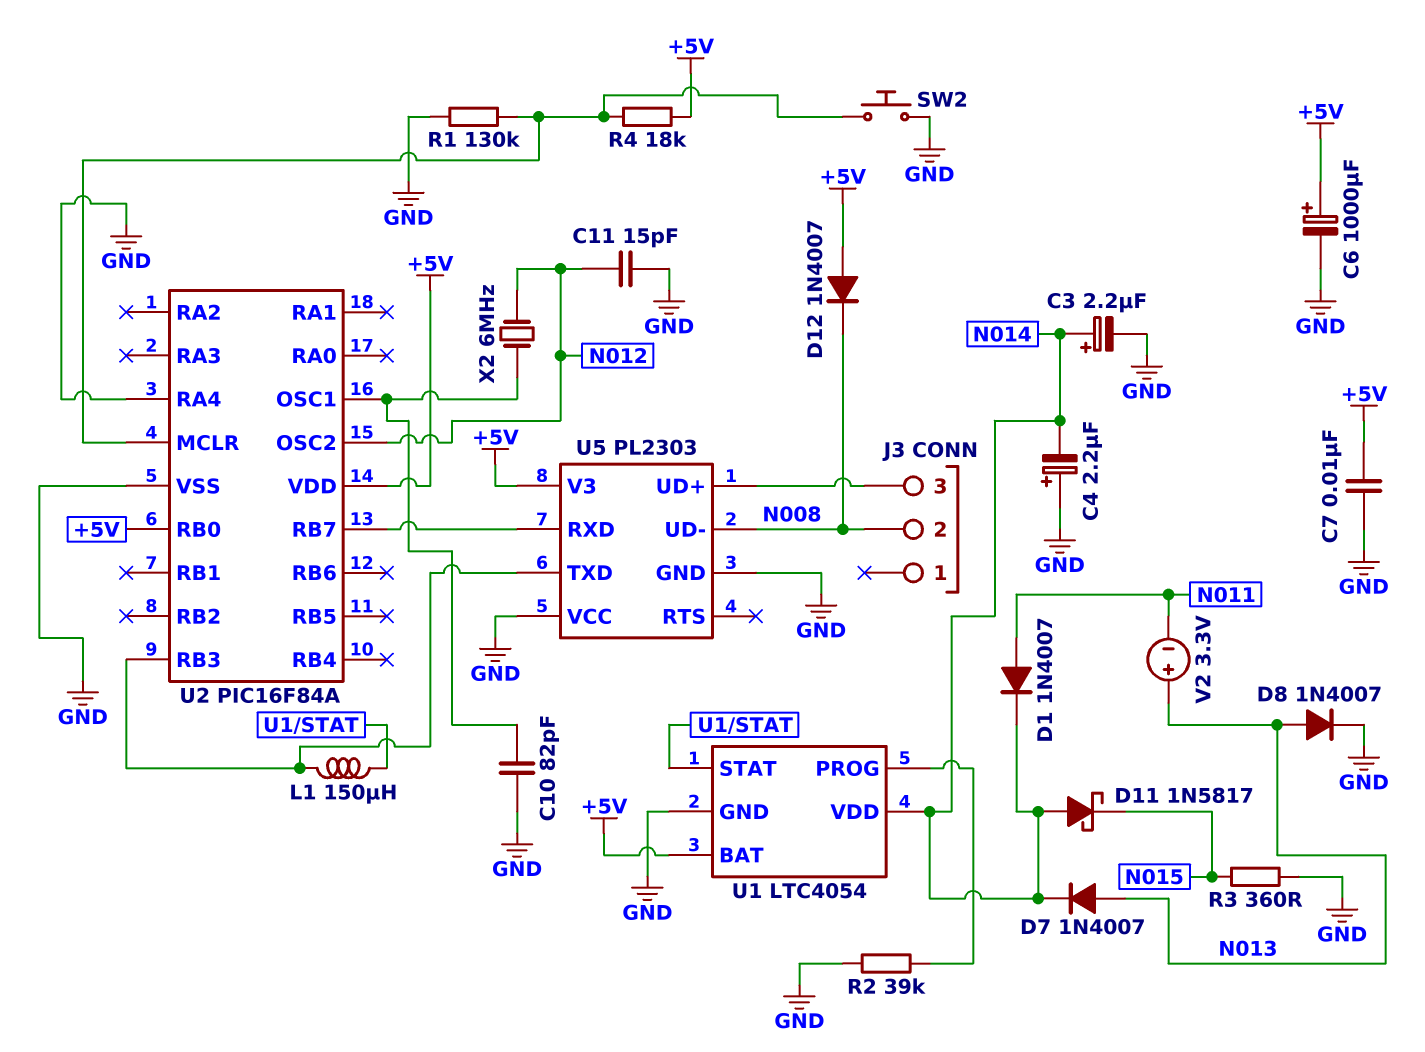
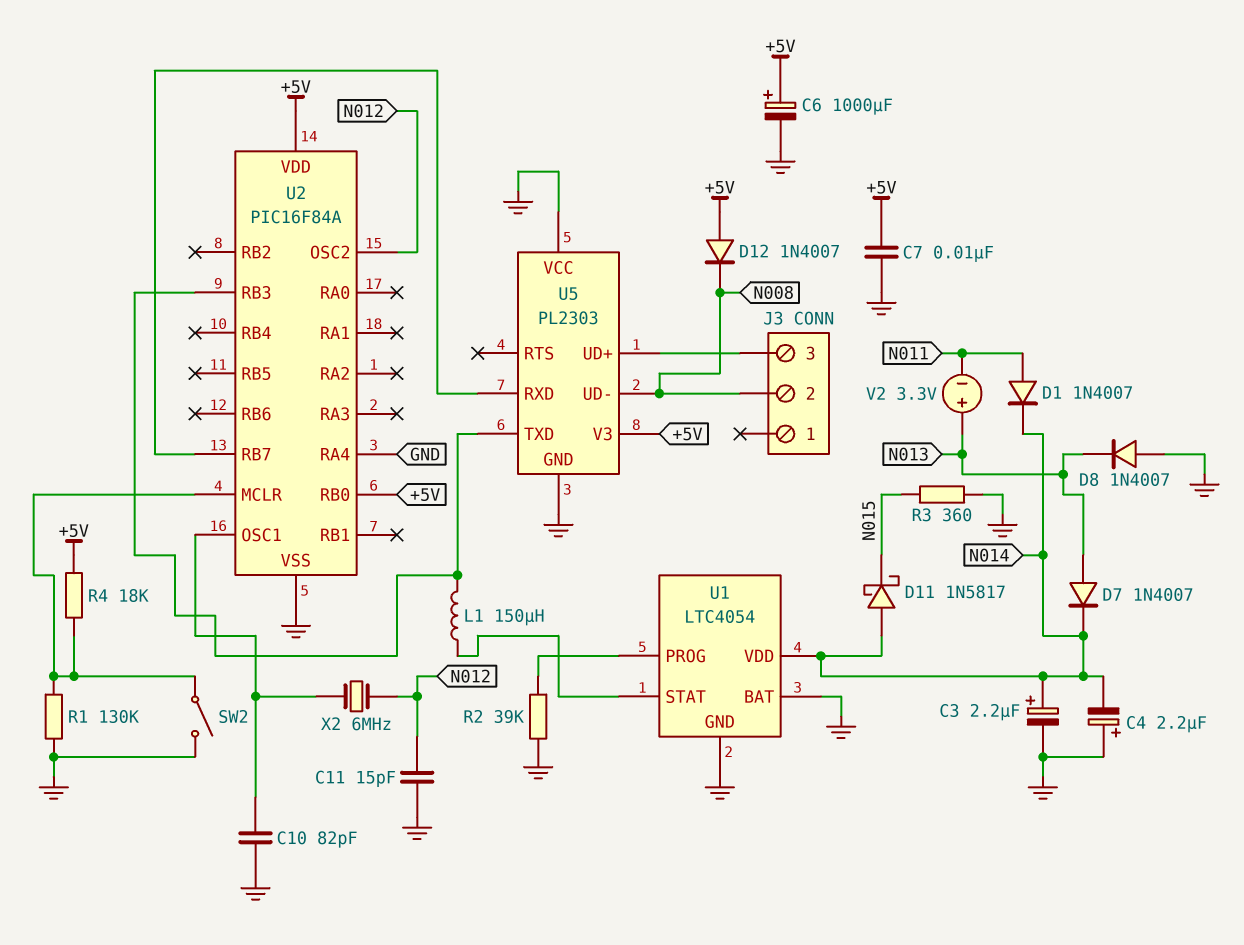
D8: diode 1N4007 (A N013, K GND) -> diode 1N4007 (A GND, K N013)
SW2: button (GND, U2/MCLR) -> switch (GND, U2/MCLR)
U1 pin BAT: +5V -> GND

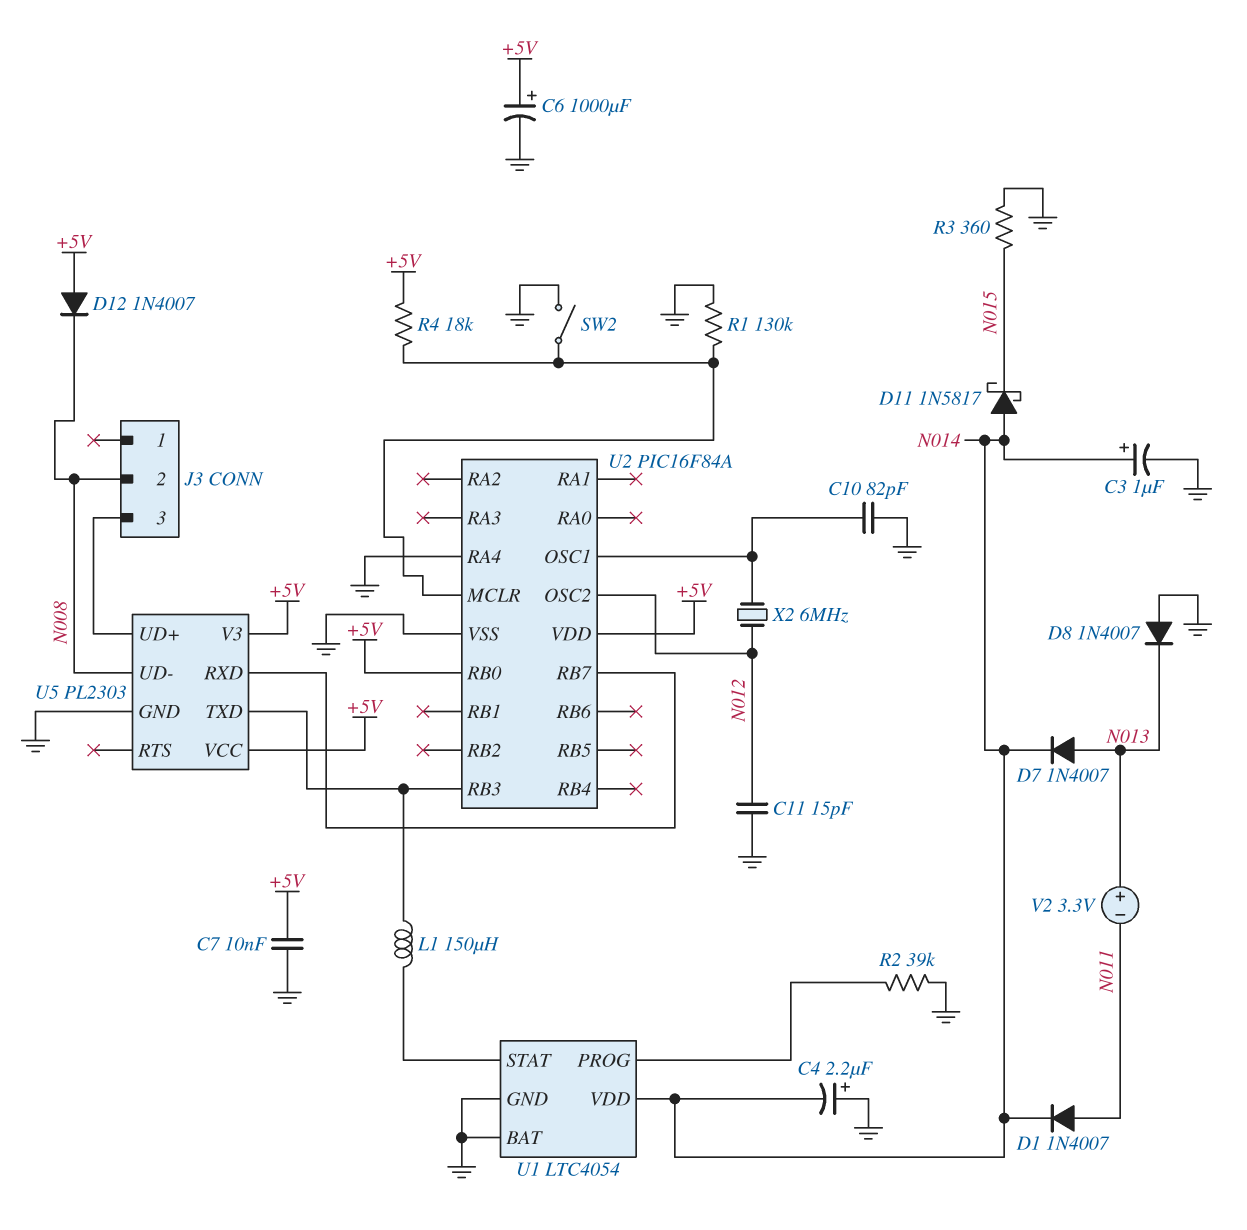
C3: 2.2uF (plus N014, minus GND) -> 1uF (plus N014, minus GND)
U5 pin VCC: GND -> +5V

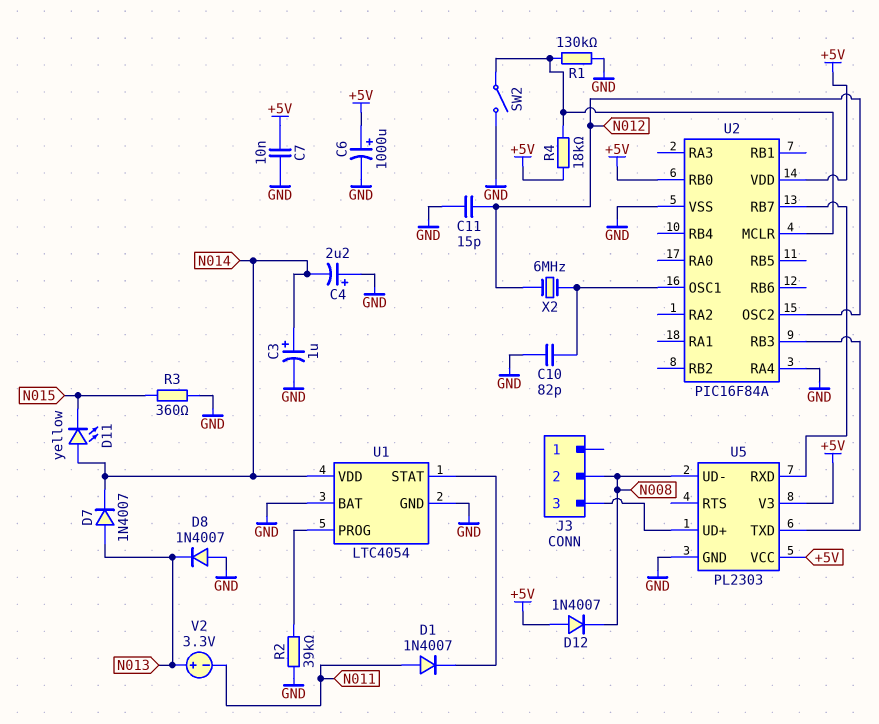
D1: diode 1N4007 (A N011, K N014) -> diode 1N4007 (A N011, K U1/STAT)
D11: schottky 1N5817 (A N014, K N015) -> LED yellow (A N014, K N015)
L1: 150uH (U1/STAT, U2/RB3) -> none

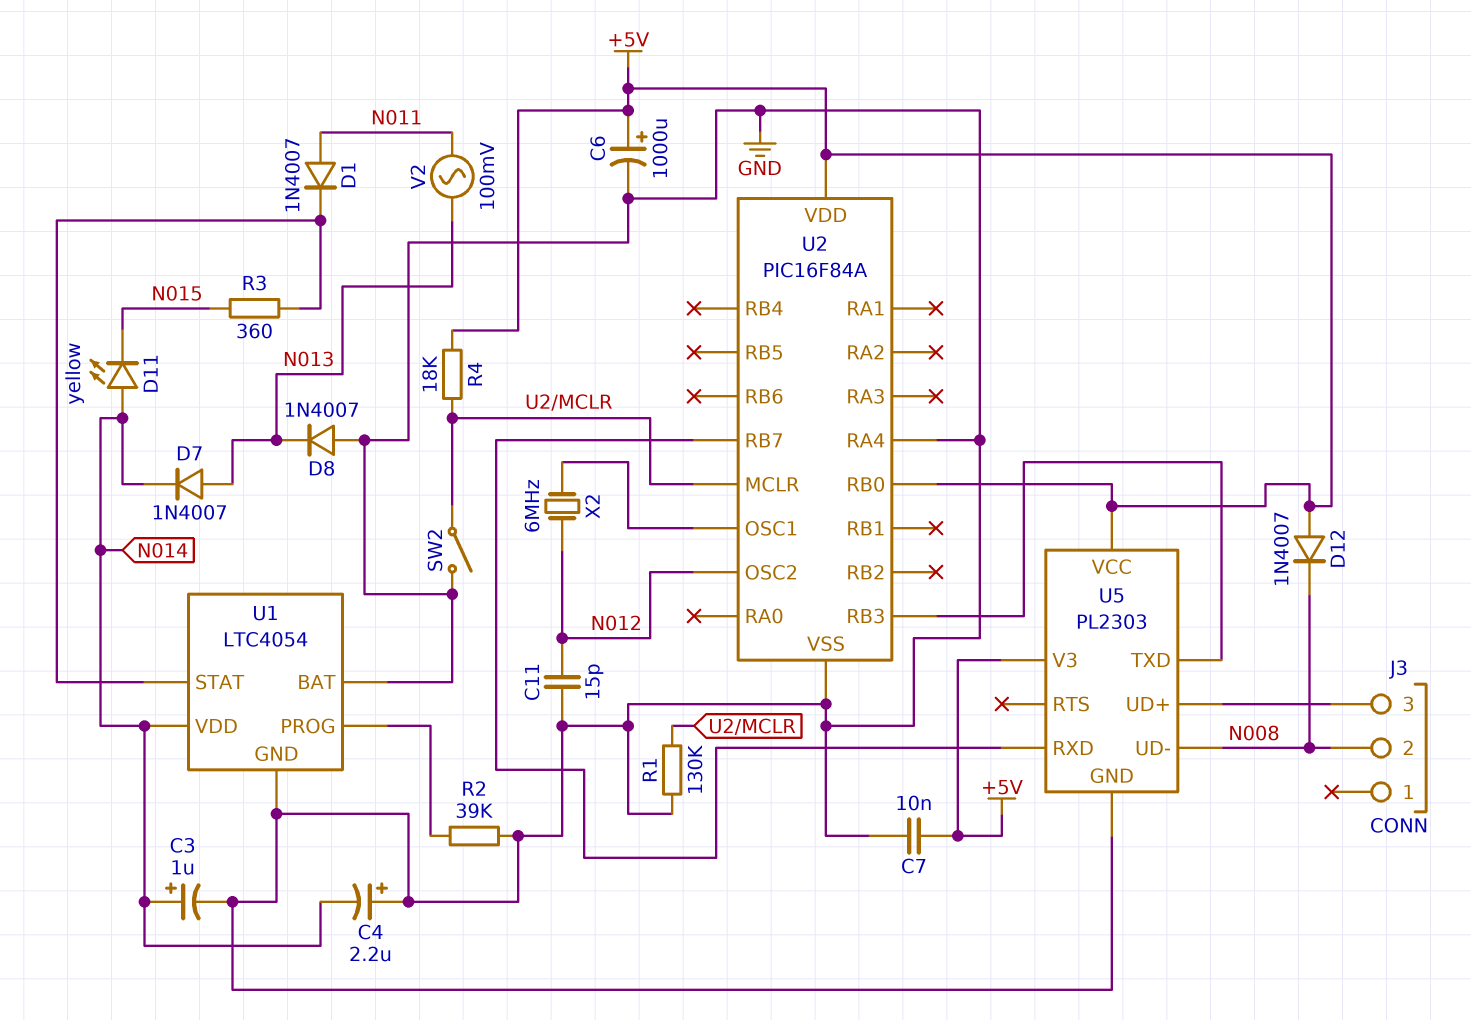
C10: 82pF (GND, U2/OSC1) -> none
R3: 360 (GND, N015) -> 360 (N015, U1/STAT)
V2: 3.3V (plus N013, minus N011) -> AC 100mV (N011, N013)

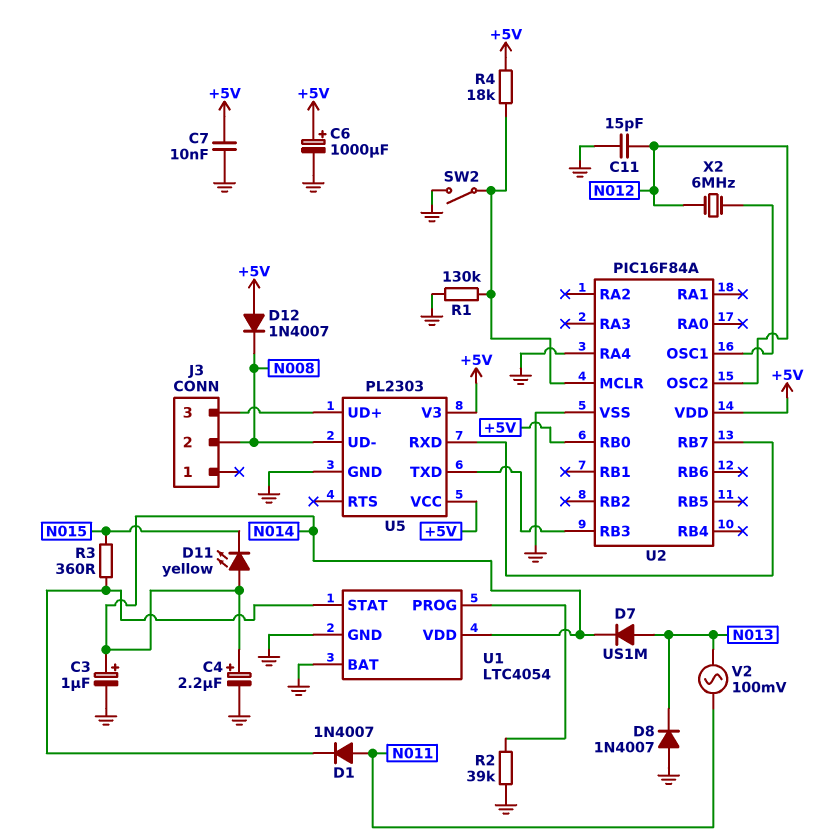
C4: 2.2uF (plus GND, minus N014) -> 2.2uF (plus N014, minus GND)
D7: diode 1N4007 (A N013, K N014) -> diode US1M (A N013, K N014)

